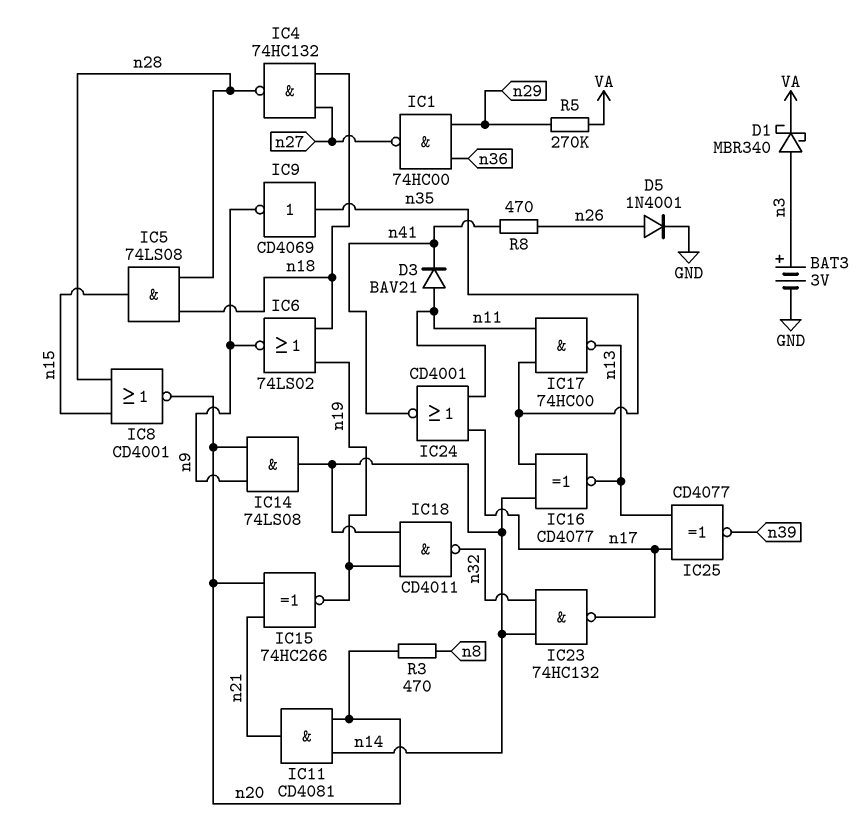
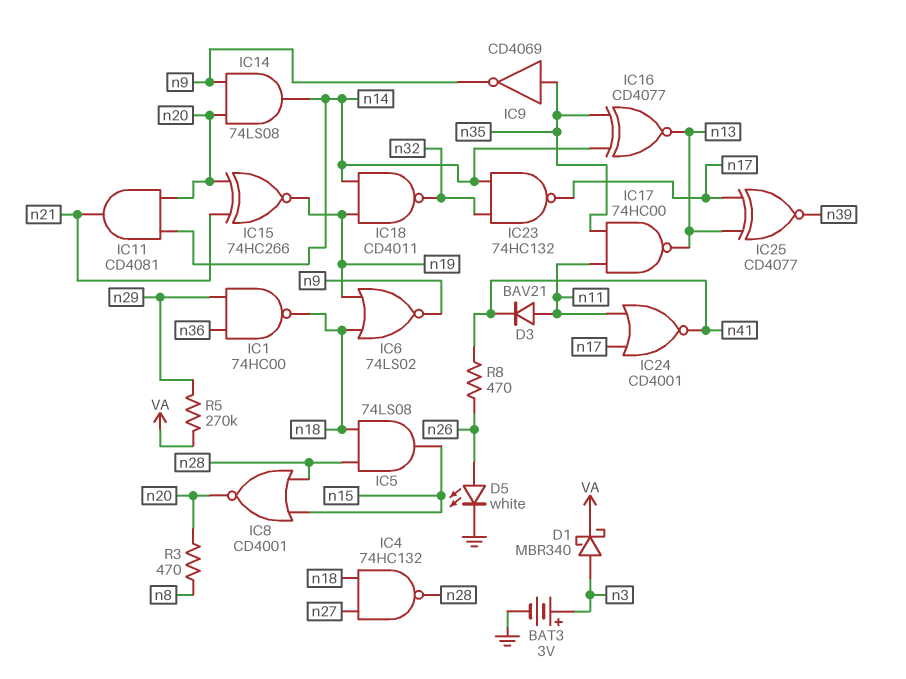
D5: diode 1N4001 (A n26, K GND) -> LED white (A n26, K GND)
IC1: NAND 74HC00 (in n29, in n36, out n27) -> NAND 74HC00 (in n29, in n36, out n18)

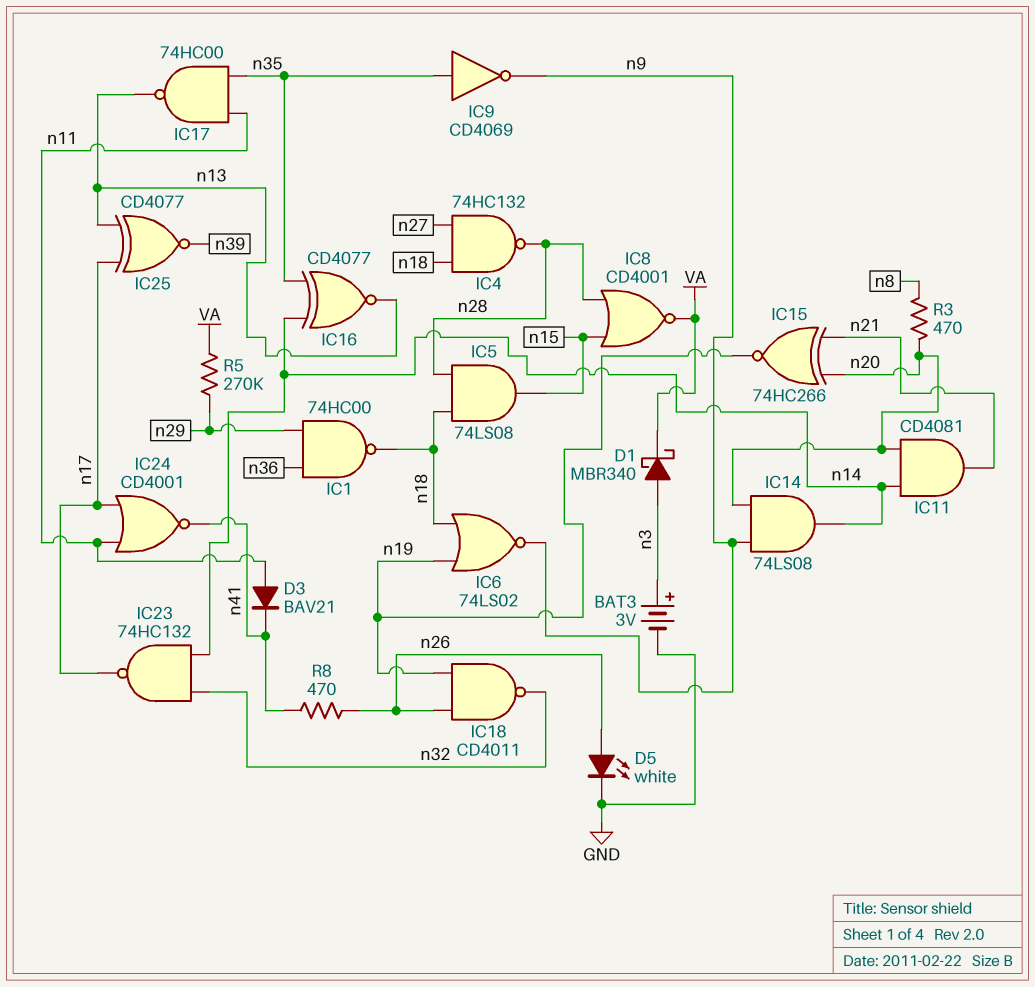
IC8: NOR CD4001 (in n15, in n28, out n20) -> NOR CD4001 (in n15, in n28, out VA)
IC18: NAND CD4011 (in n14, in n19, out n32) -> NAND CD4011 (in n19, in n26, out n32)

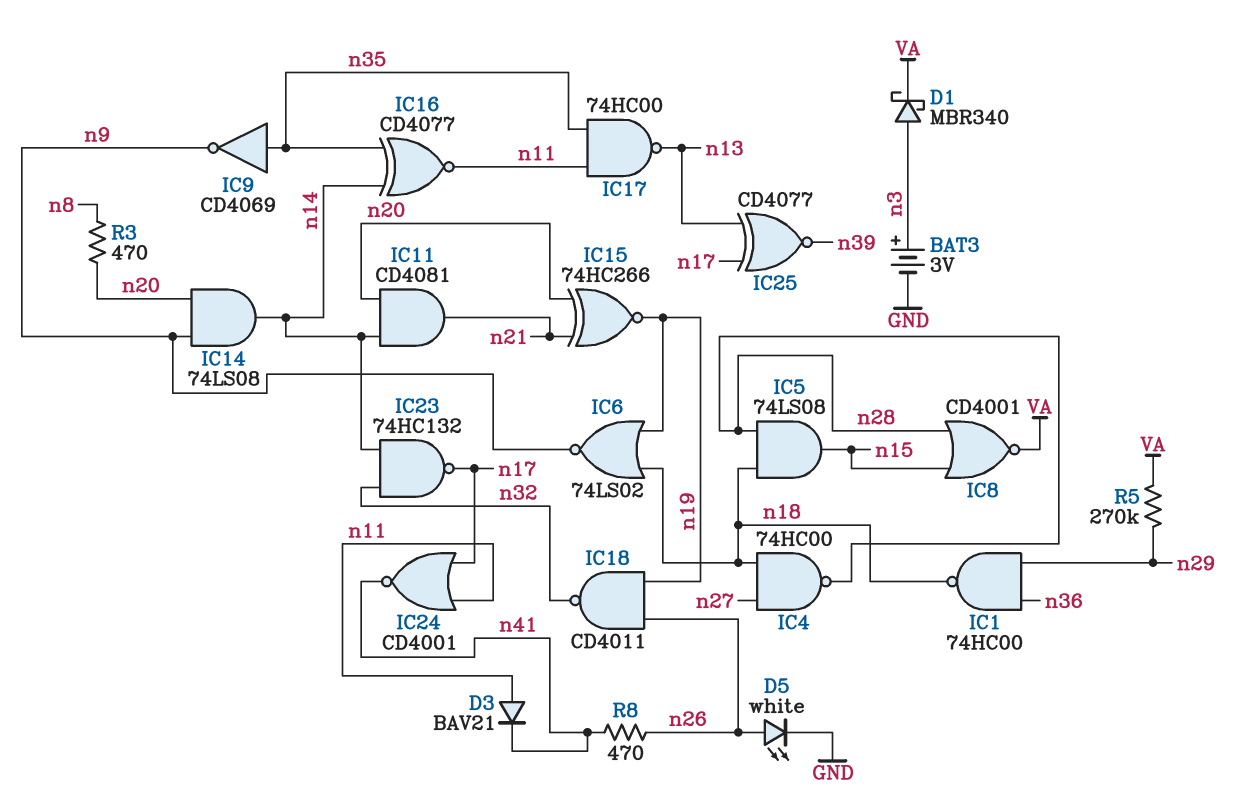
IC4: NAND 74HC132 (in n18, in n27, out n28) -> NAND 74HC00 (in n18, in n27, out n28)
IC16: XNOR CD4077 (in n14, in n35, out n13) -> XNOR CD4077 (in n14, in n35, out n11)

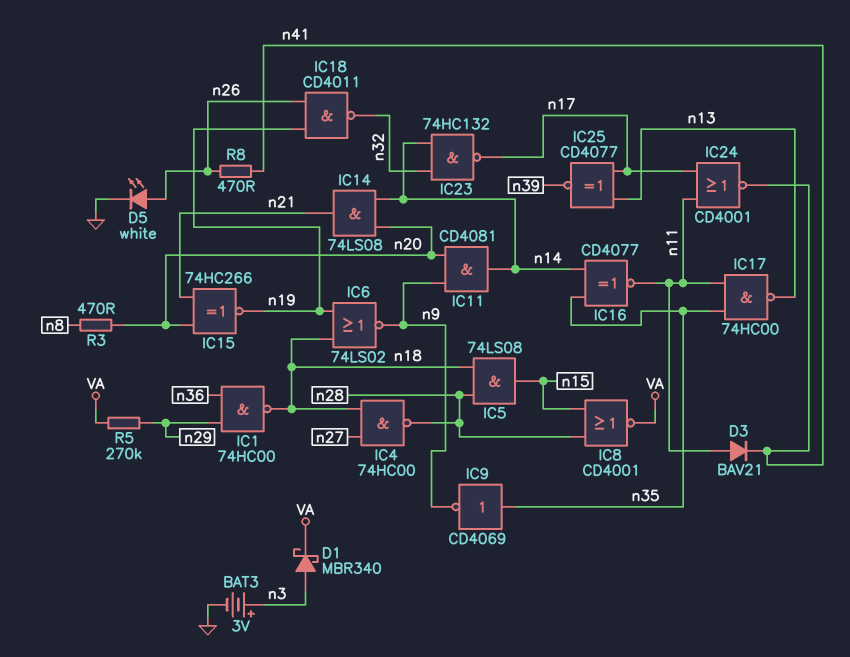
IC11: AND CD4081 (in n14, in n20, out n21) -> AND CD4081 (in n9, in n20, out n14)
IC14: AND 74LS08 (in n9, in n20, out n14) -> AND 74LS08 (in n14, in n20, out n21)

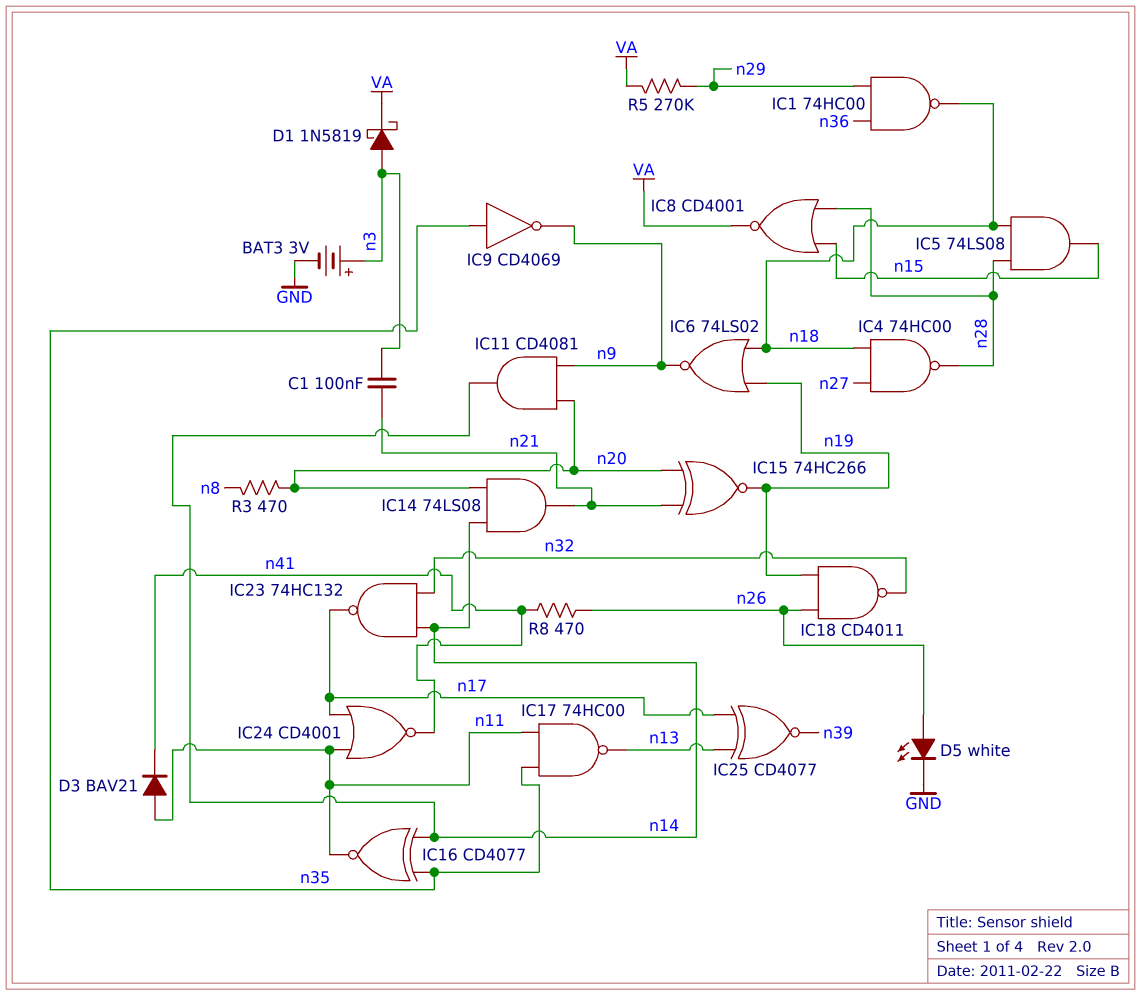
C1: none -> 100nF (n3, n21)
D1: schottky MBR340 (A n3, K VA) -> schottky 1N5819 (A n3, K VA)

